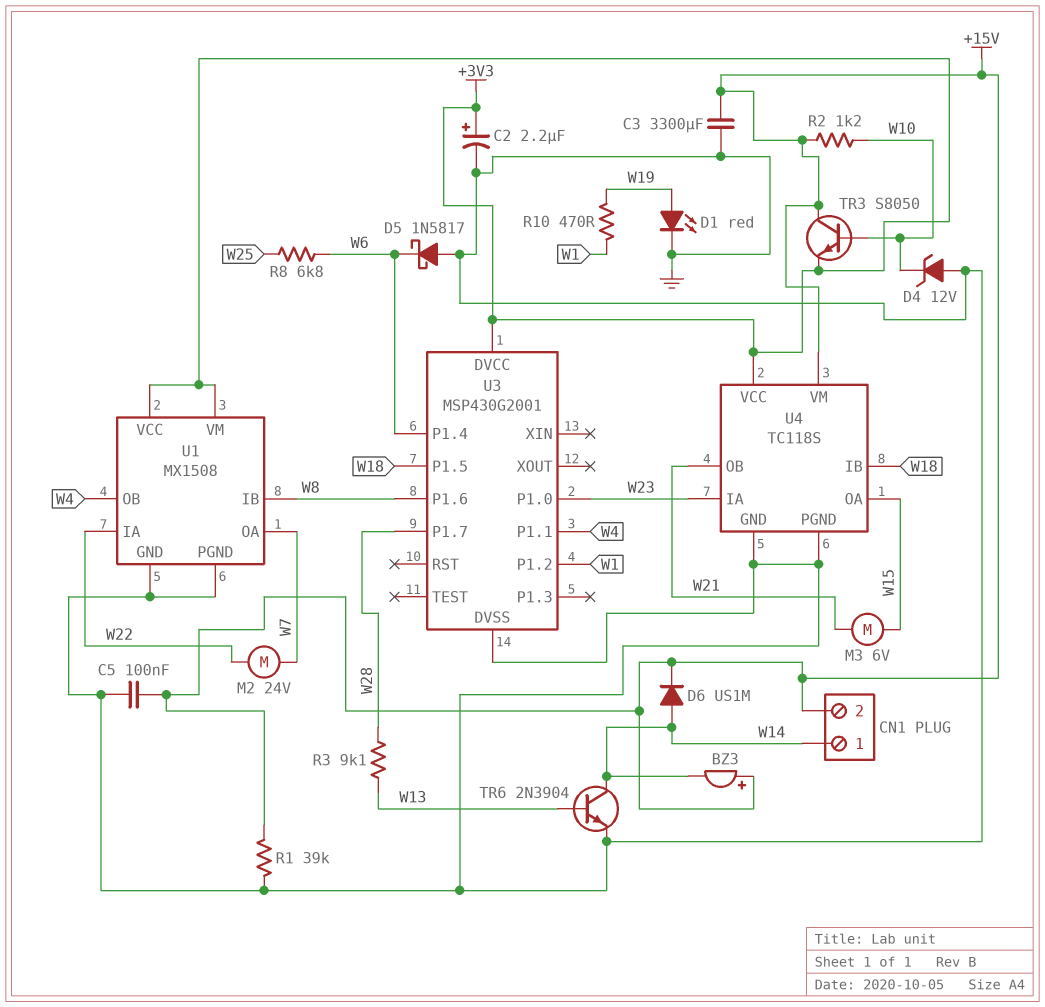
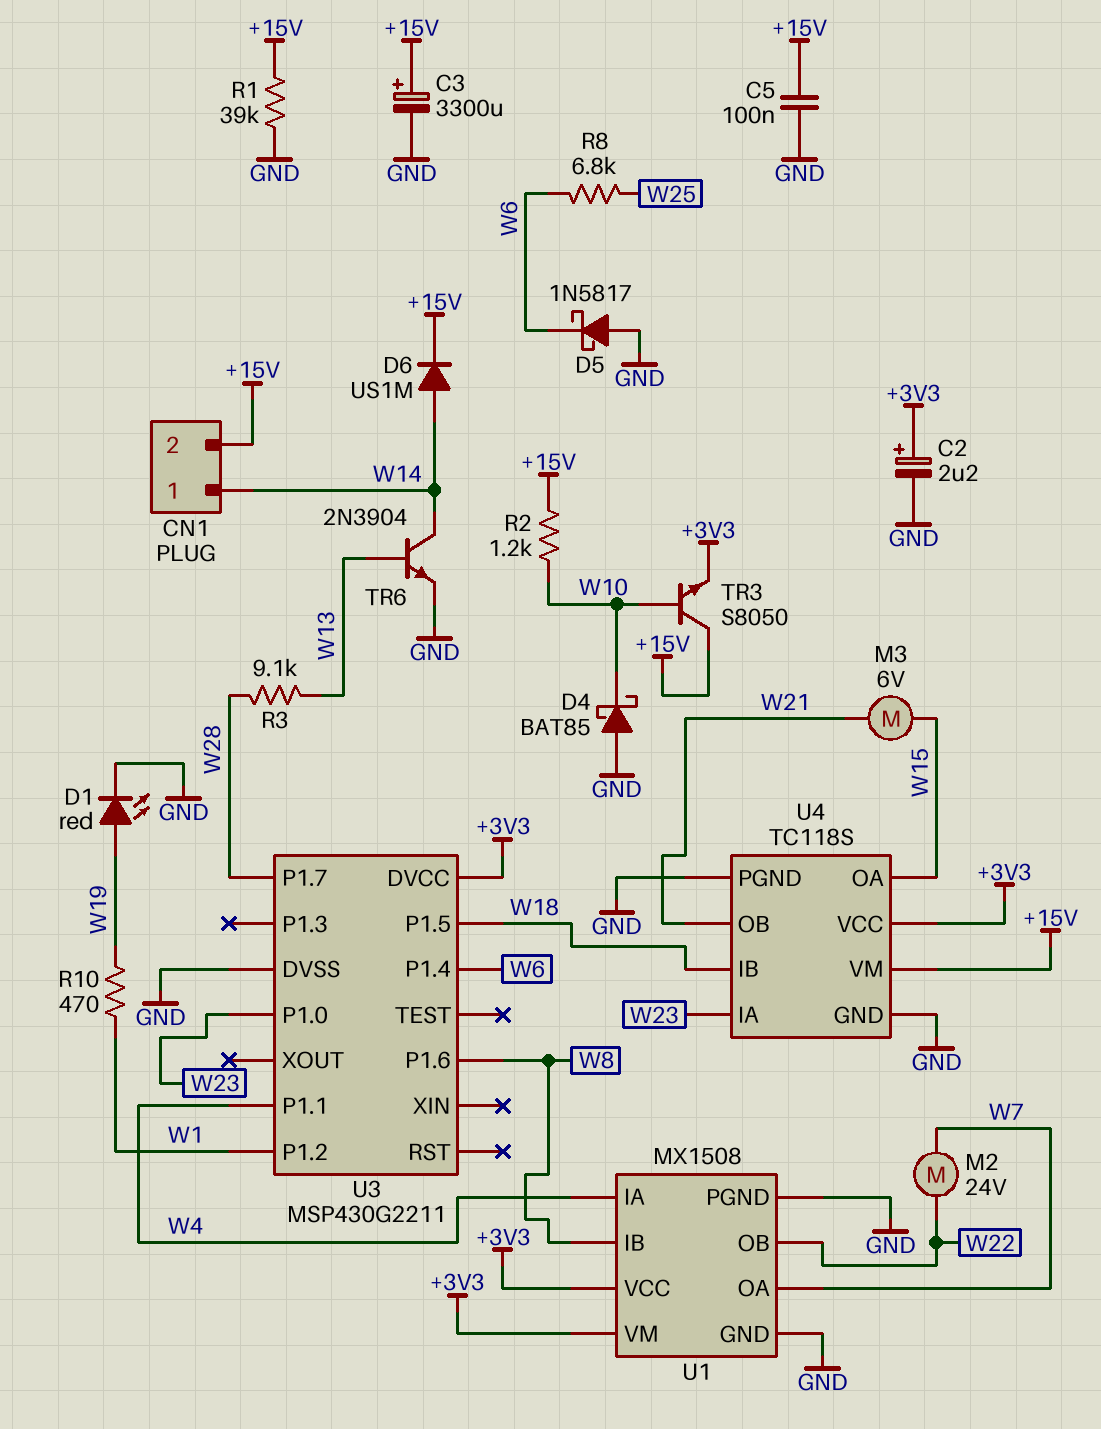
BZ3: buzzer (plus +15V, minus W14) -> none
C3: 3300uF (+15V, GND) -> 3300uF (plus +15V, minus GND)
D4: zener 12V (A GND, K W10) -> schottky BAT85 (A GND, K W10)
U1 pin IA: W22 -> W4
U1 pin OB: W4 -> W22
U3: MSP430G2001 -> MSP430G2211

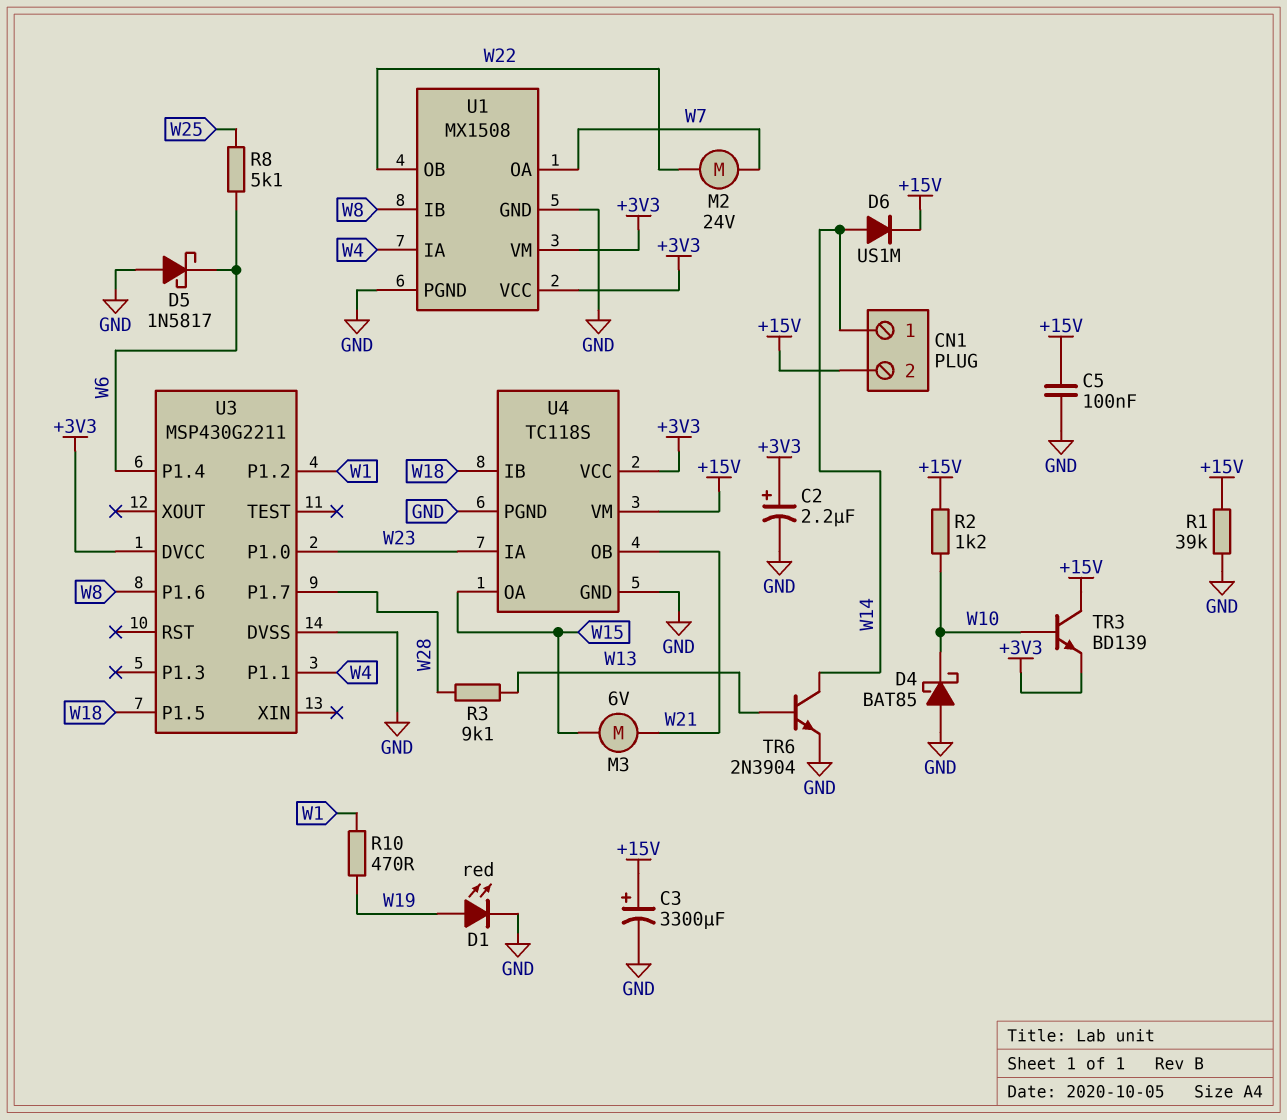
R8: 6.8k (W6, W25) -> 5.1k (W6, W25)
TR3: NPN S8050 (B W10, C +15V, E +3V3) -> NPN BD139 (B W10, C +15V, E +3V3)

